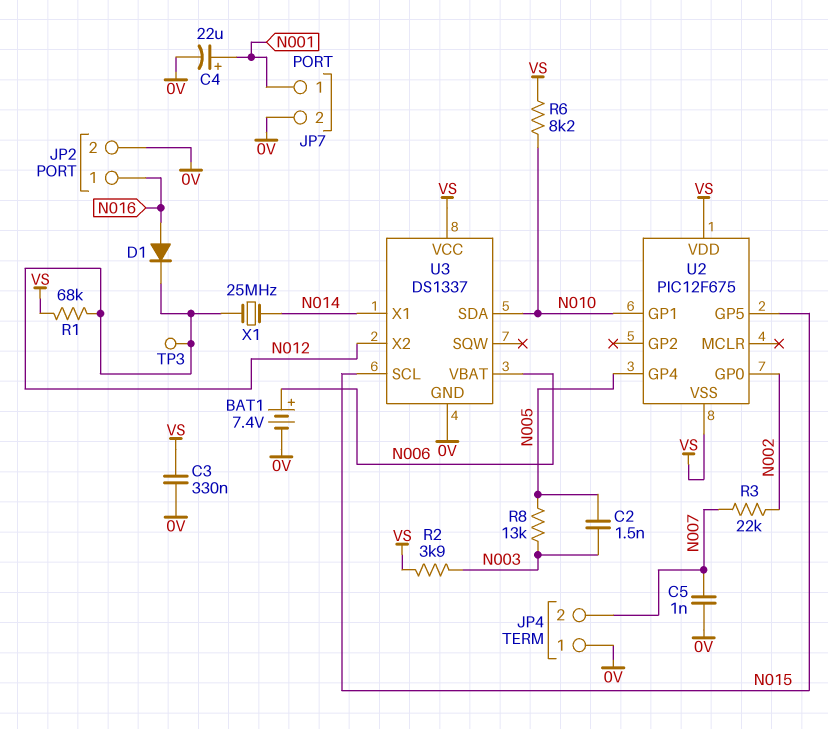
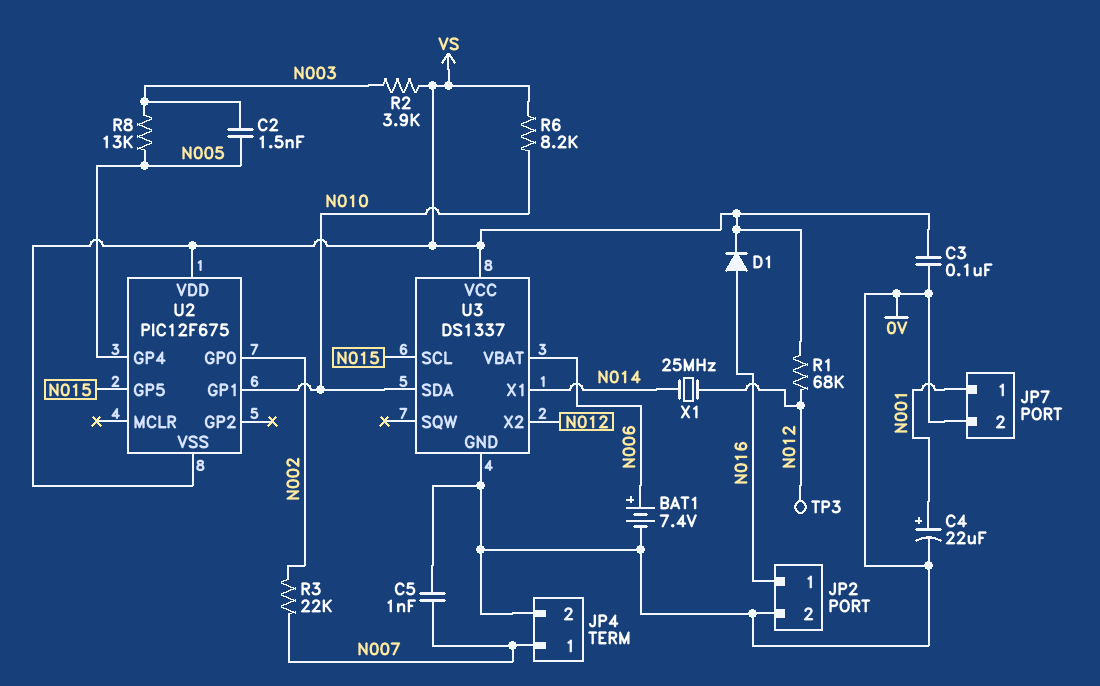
C3: 330nF (0V, VS) -> 100nF (0V, VS)
D1: diode (A N016, K N012) -> diode (A N016, K VS)
JP4 pin 1: 0V -> N007
JP4 pin 2: N007 -> 0V

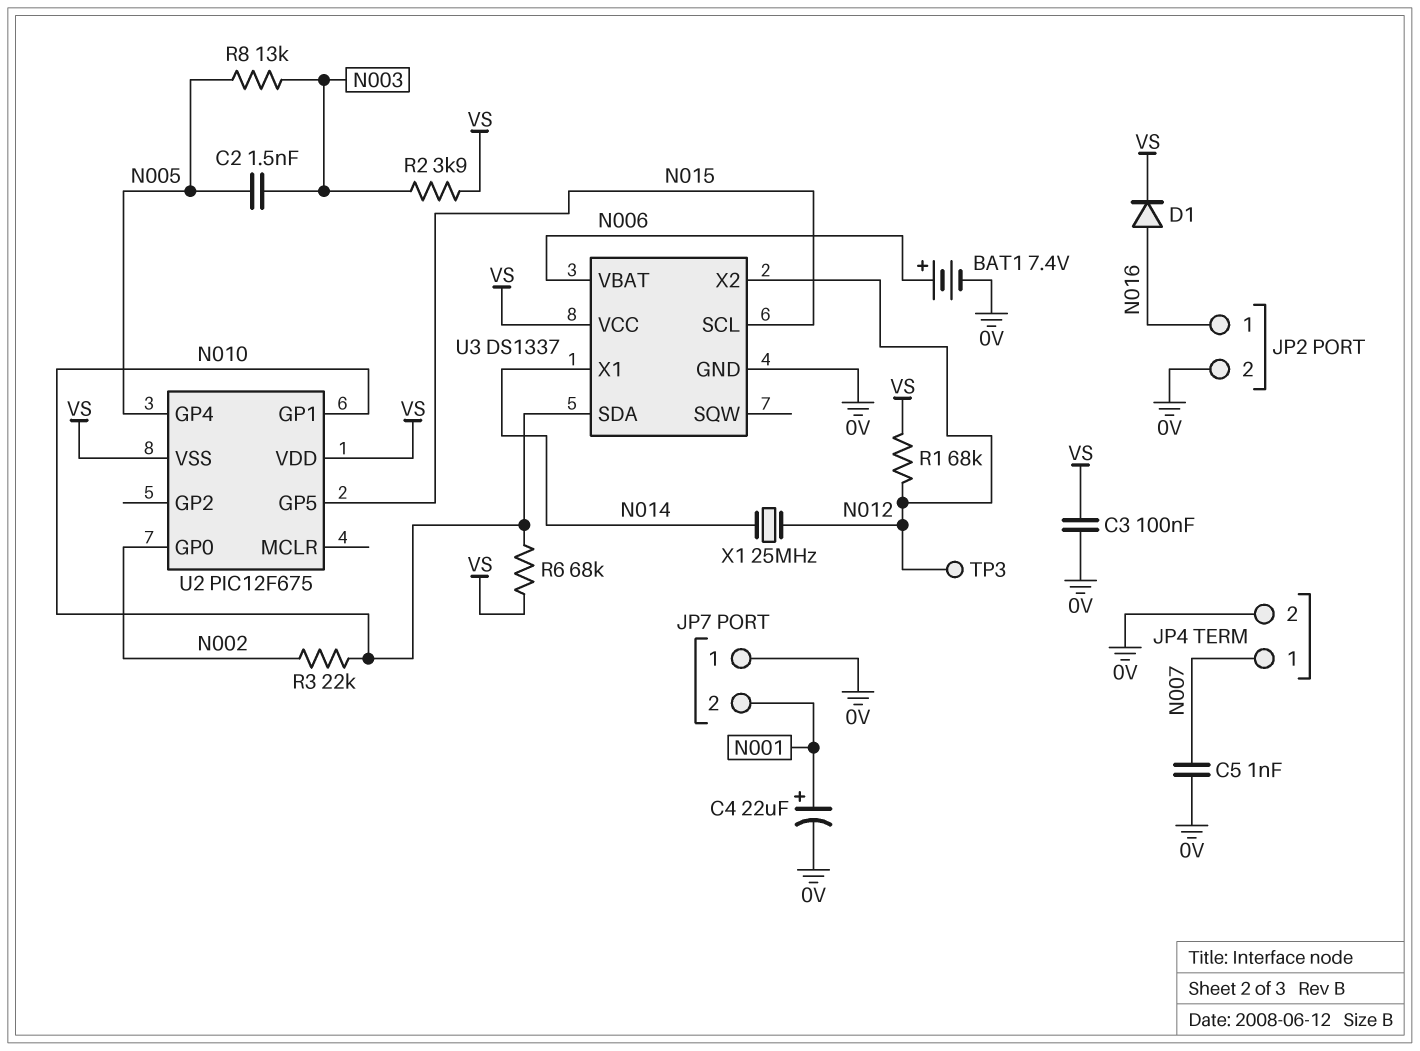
JP7 pin 1: N001 -> 0V
JP7 pin 2: 0V -> N001
R3: 22k (N002, N007) -> 22k (N002, N010)
R6: 8.2k (N010, VS) -> 68k (N010, VS)

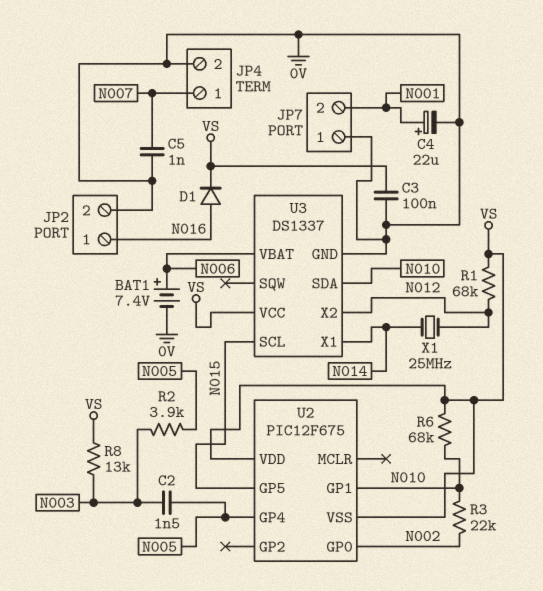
R2: 3.9k (N003, VS) -> 3.9k (N003, N005)
R8: 13k (N003, N005) -> 13k (N003, VS)
TP3: test point (N012) -> none

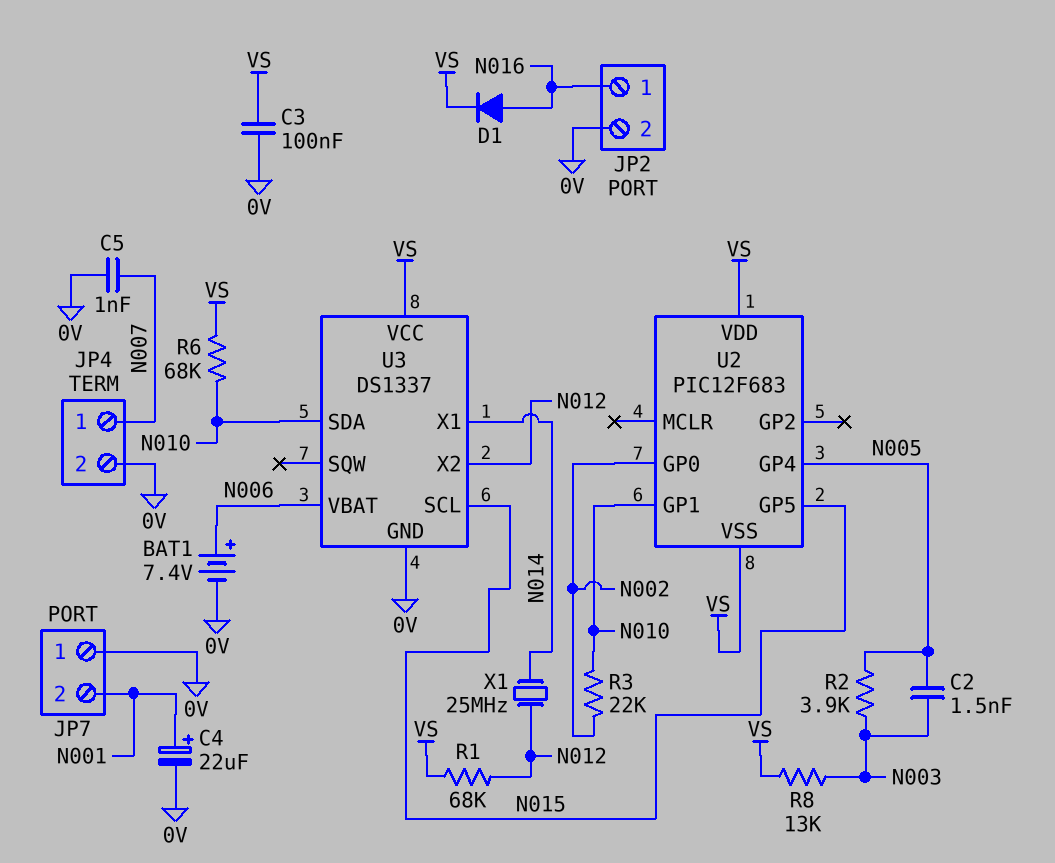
U2: PIC12F675 -> PIC12F683

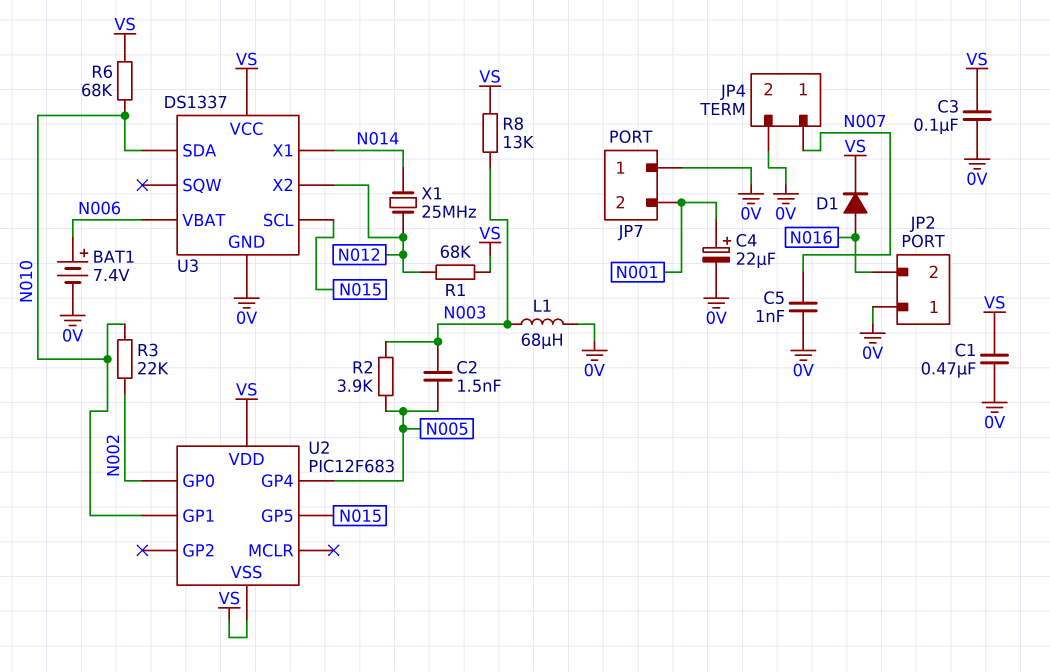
C1: none -> 470nF (0V, VS)
JP2 pin 1: N016 -> 0V
JP2 pin 2: 0V -> N016
L1: none -> 68uH (0V, N003)

